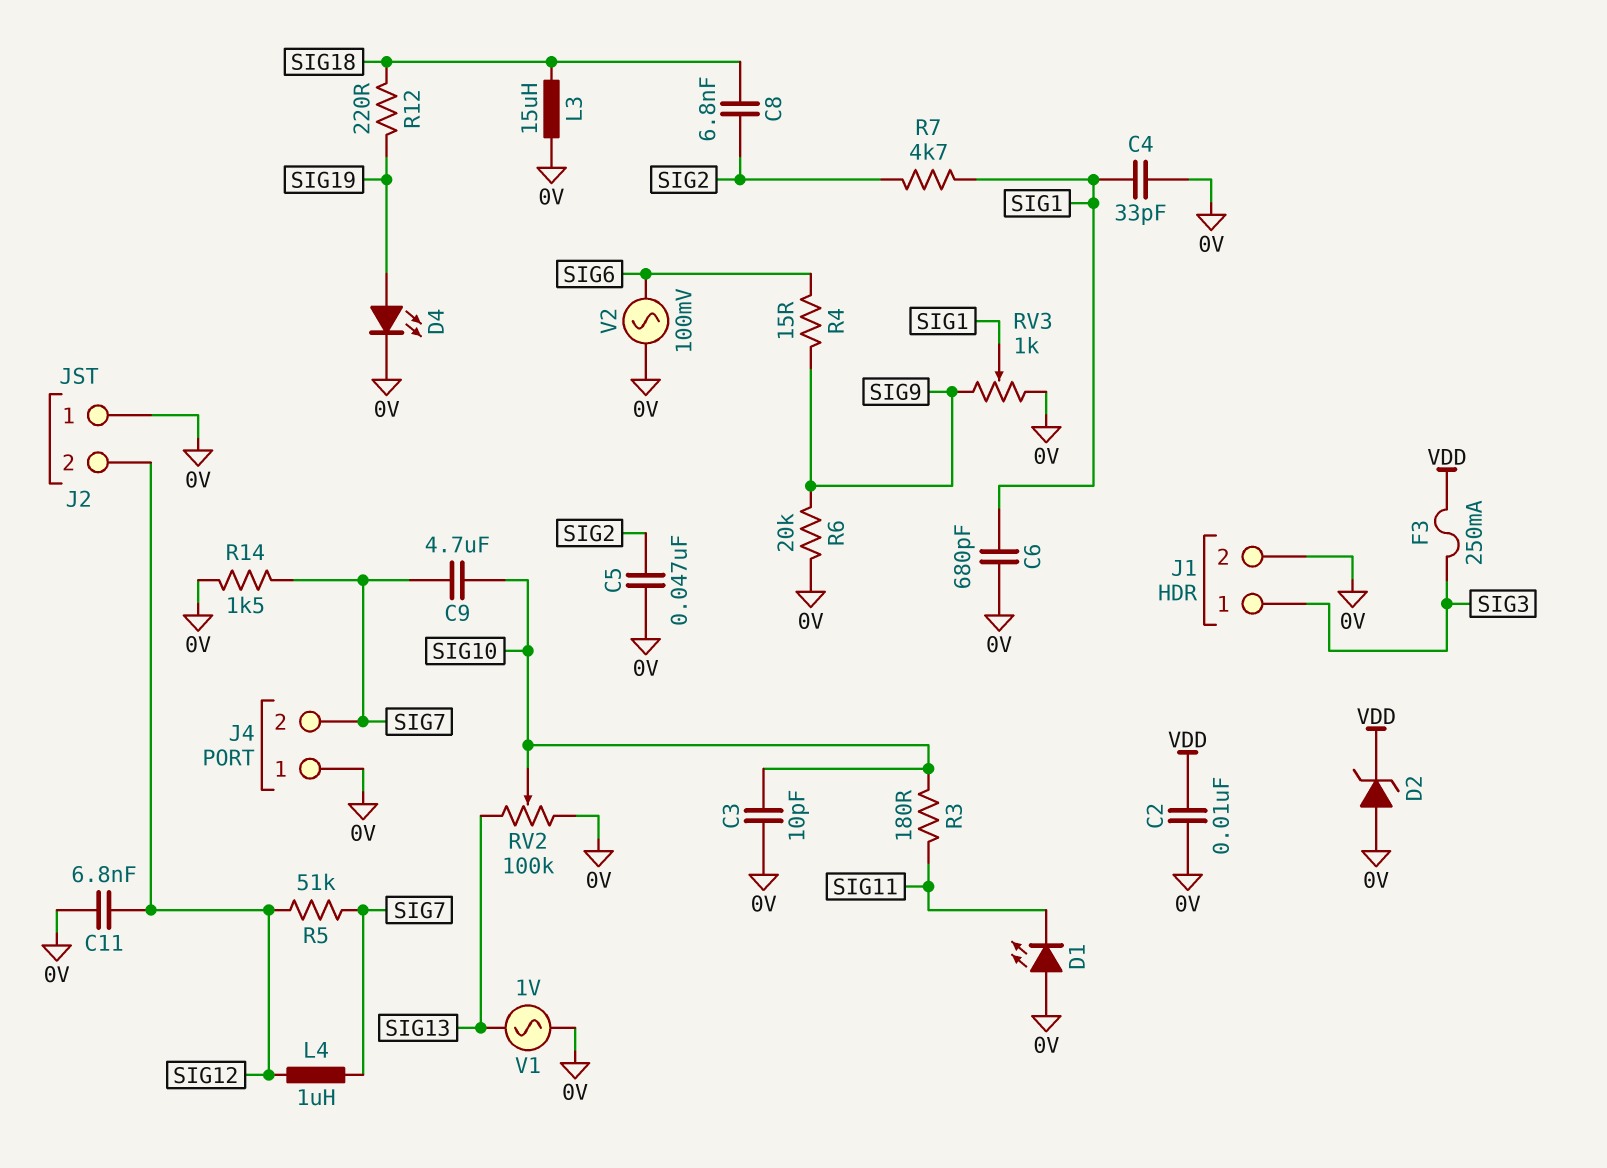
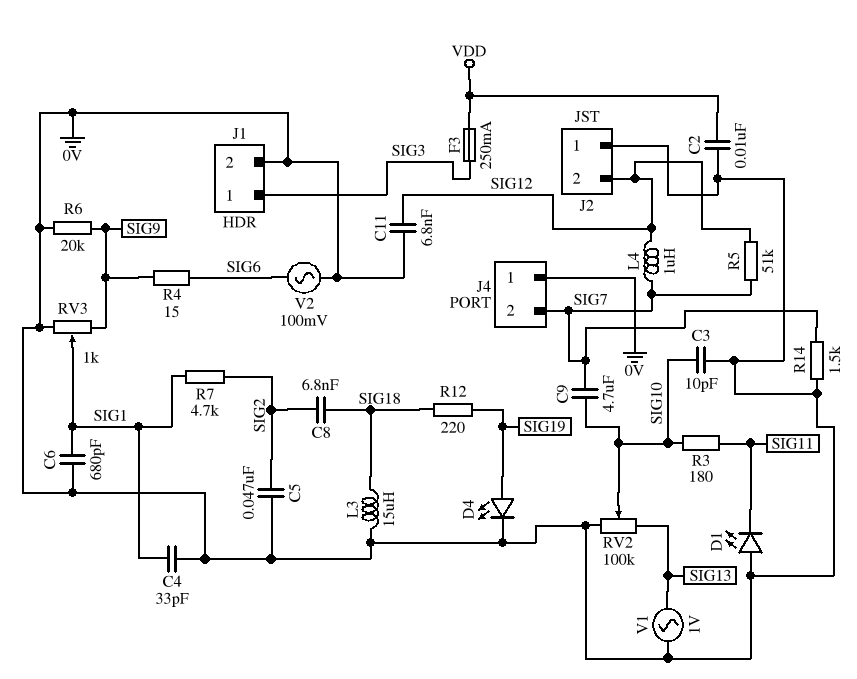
D2: zener (A 0V, K VDD) -> none

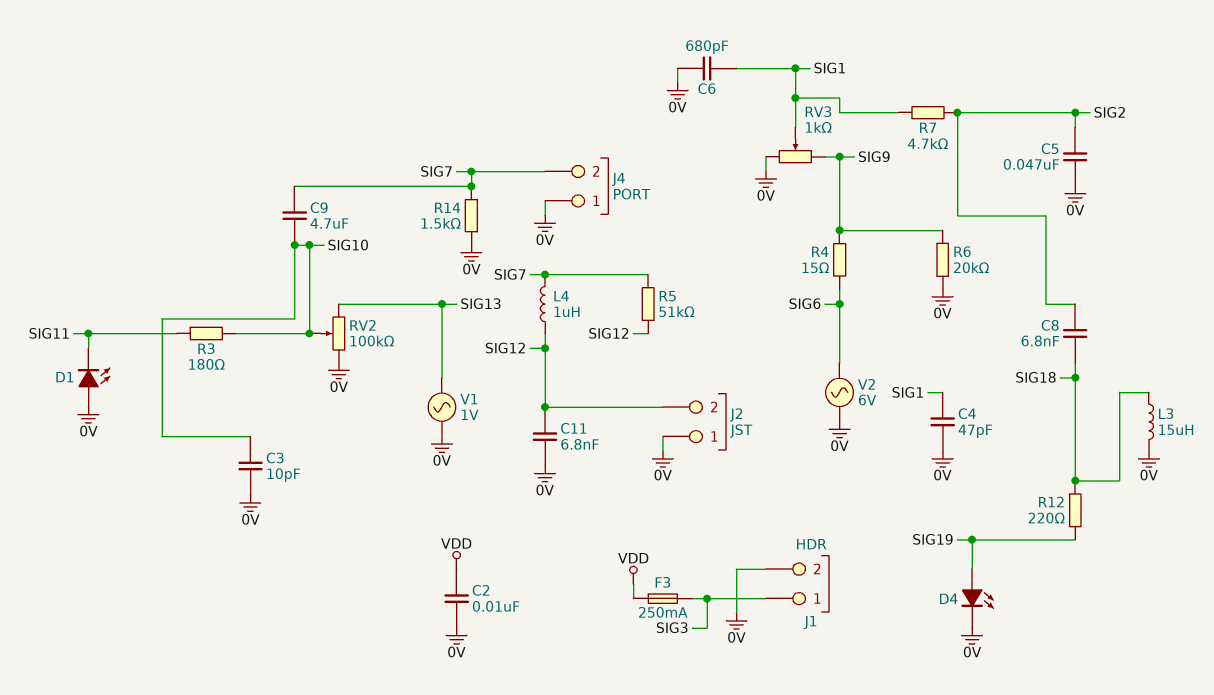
C4: 33pF (0V, SIG1) -> 47pF (0V, SIG1)
V2: AC 100mV (0V, SIG6) -> AC 6V (0V, SIG6)

